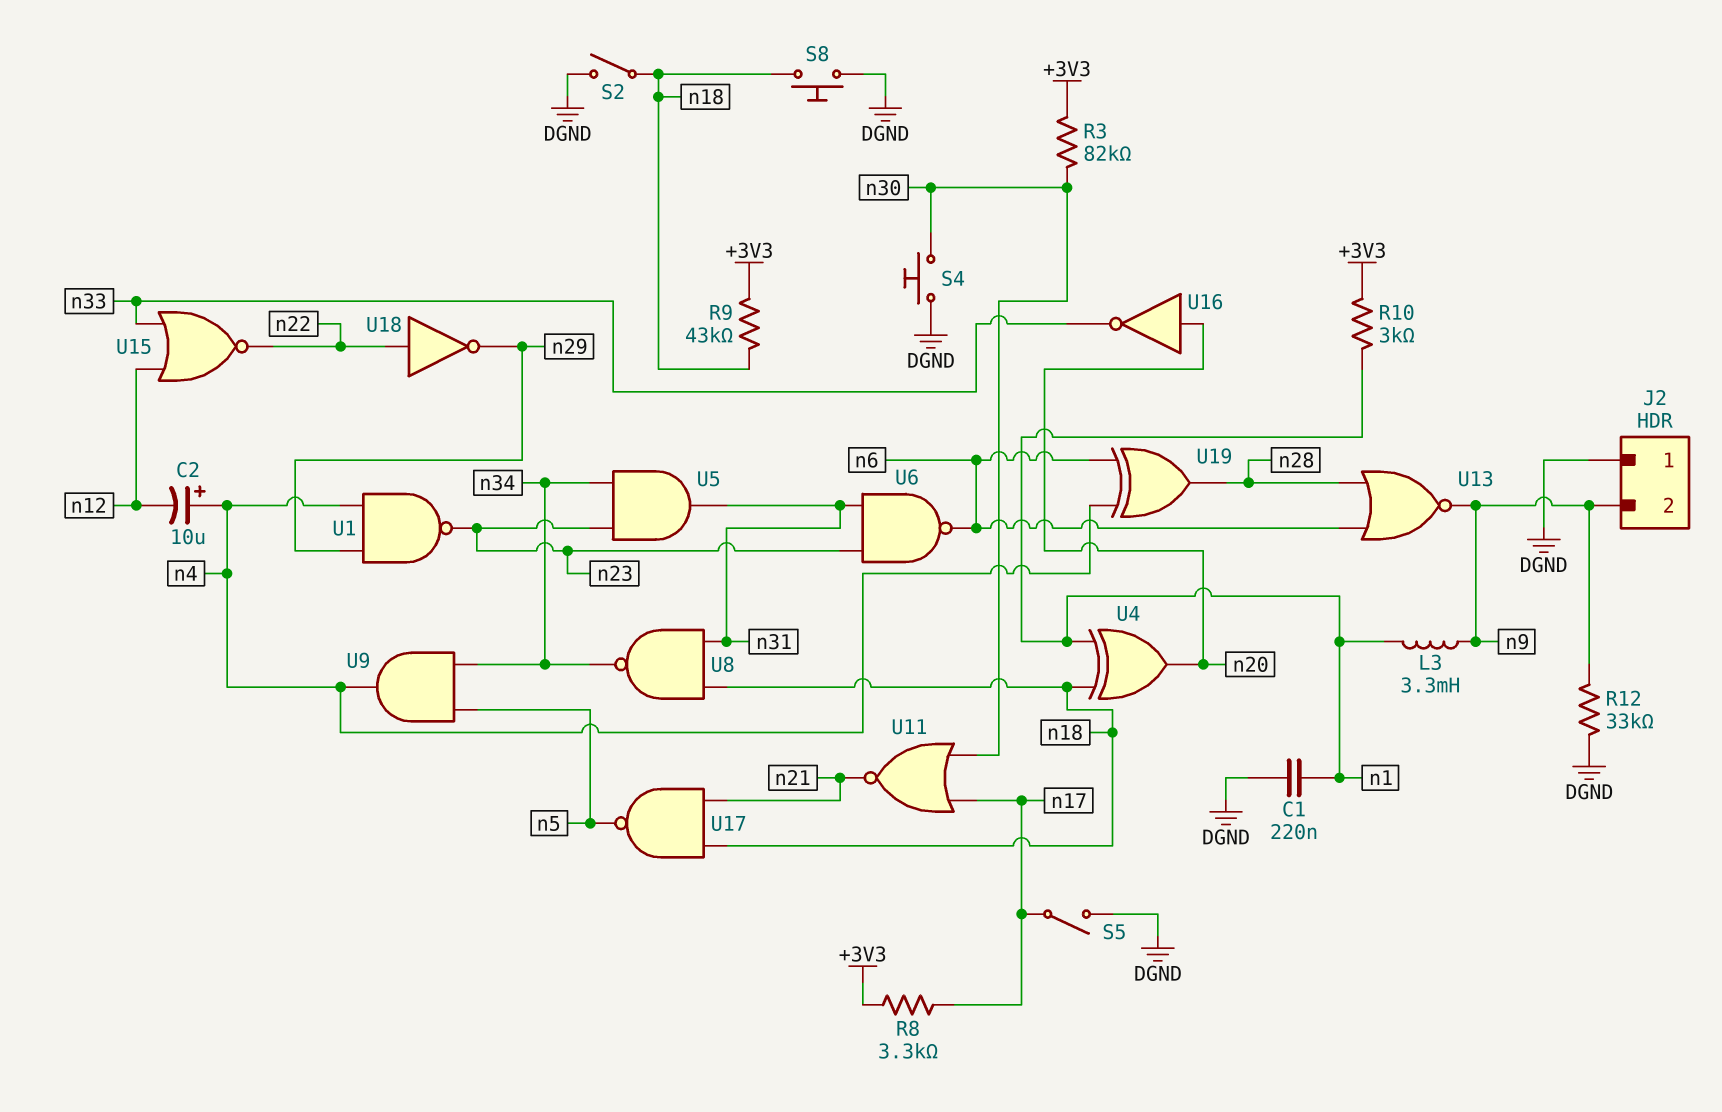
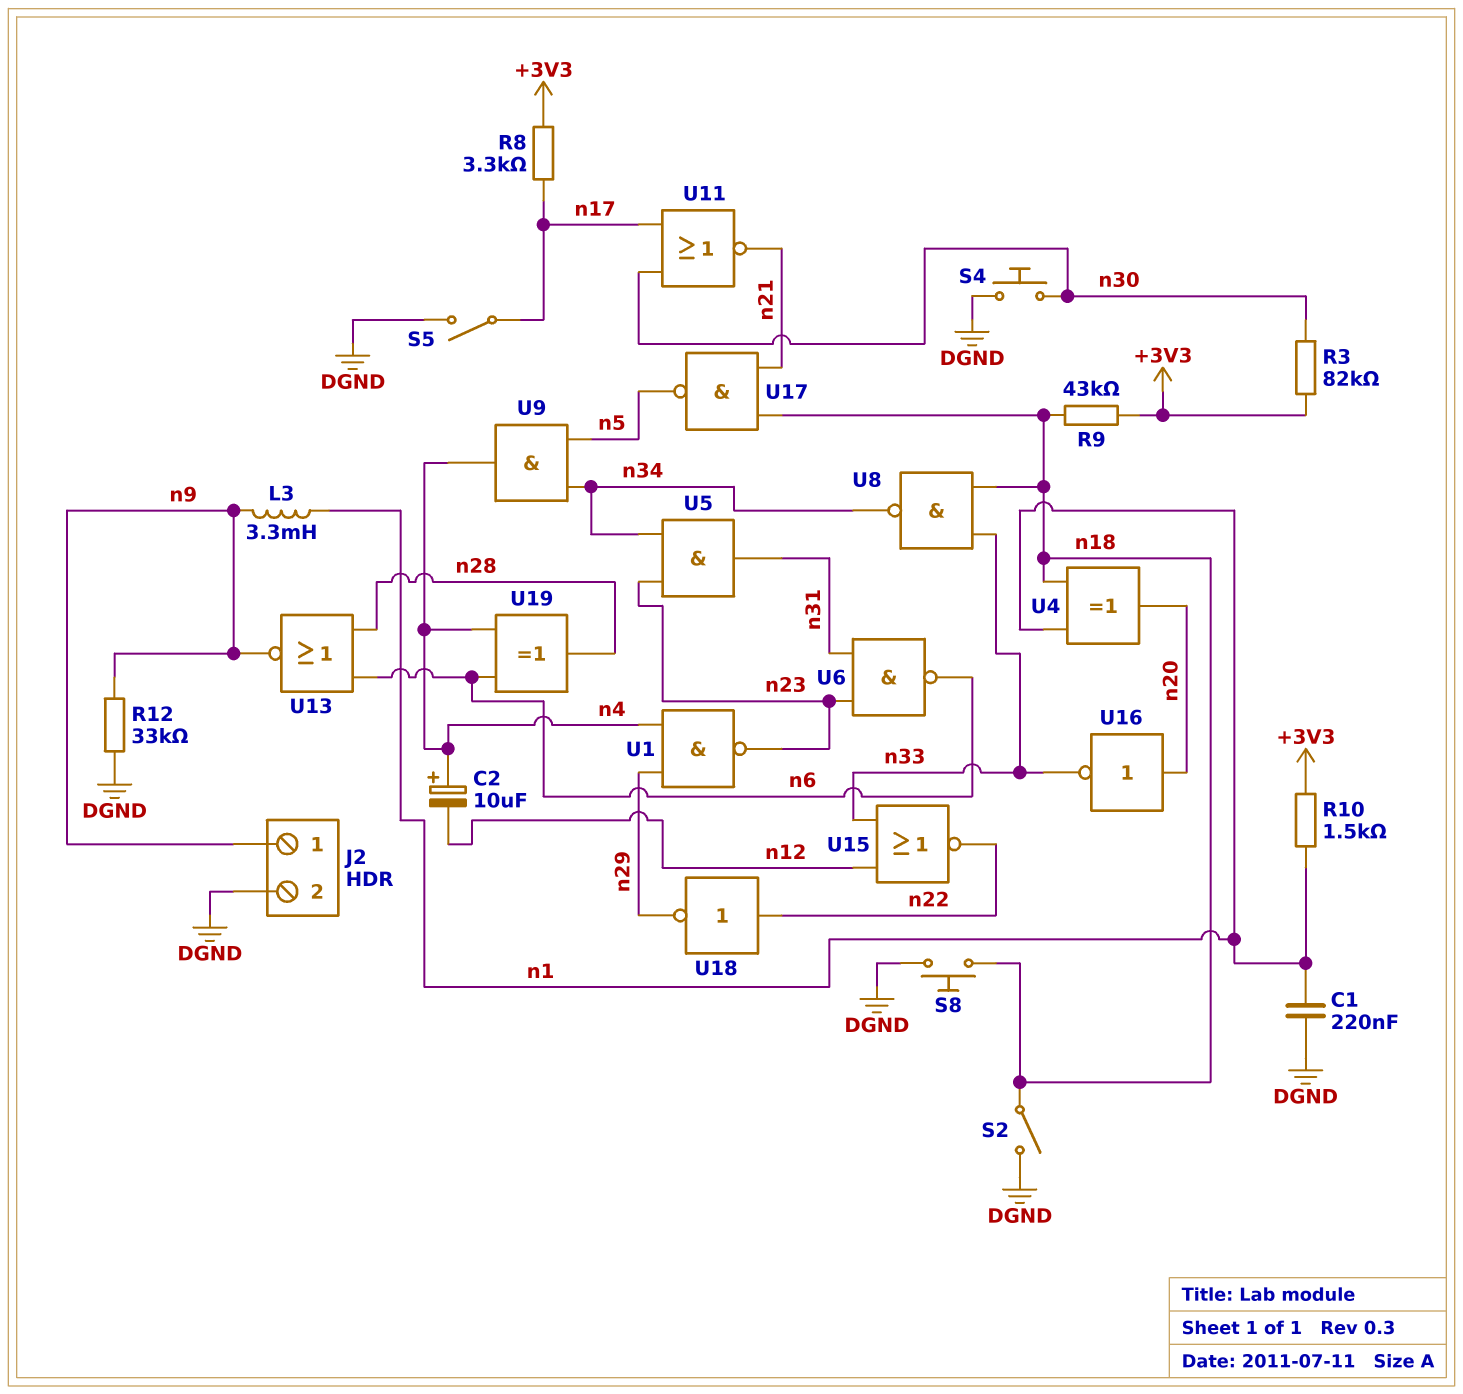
J2 pin 1: DGND -> n9
J2 pin 2: n9 -> DGND
R10: 3k (+3V3, n1) -> 1.5k (+3V3, n1)
U8: NAND (in n18, in n31, out n34) -> NAND (in n18, in n33, out n34)

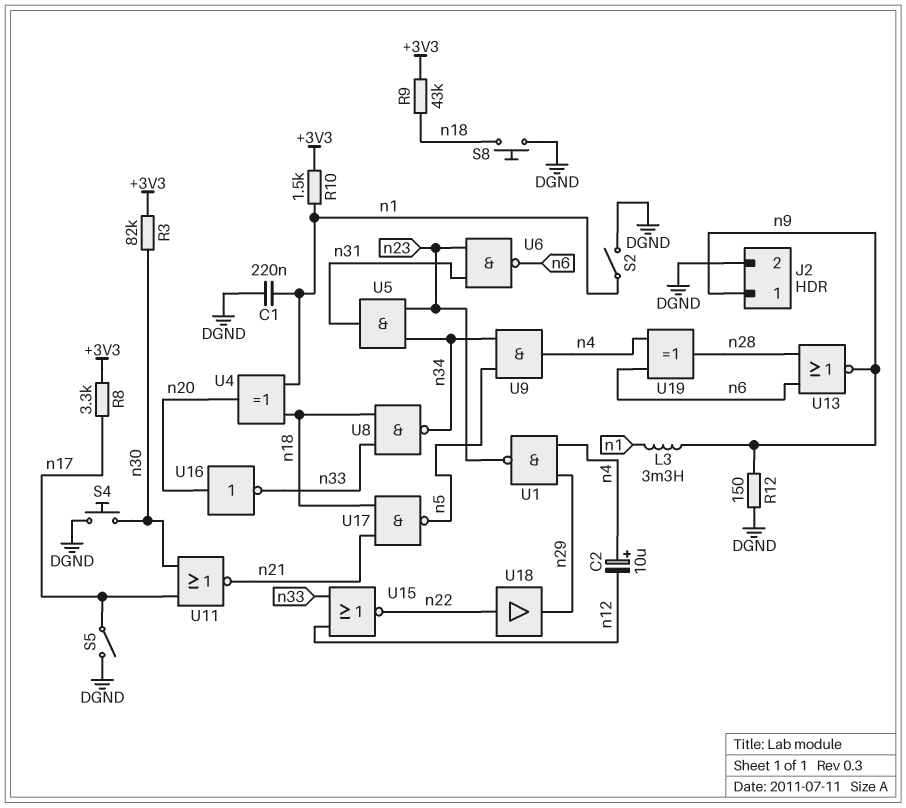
R12: 33k (DGND, n9) -> 150 (DGND, n9)
S2: switch (DGND, n18) -> switch (DGND, n1)
U18: NOT (in n22, out n29) -> buffer (in n22, out n29)

